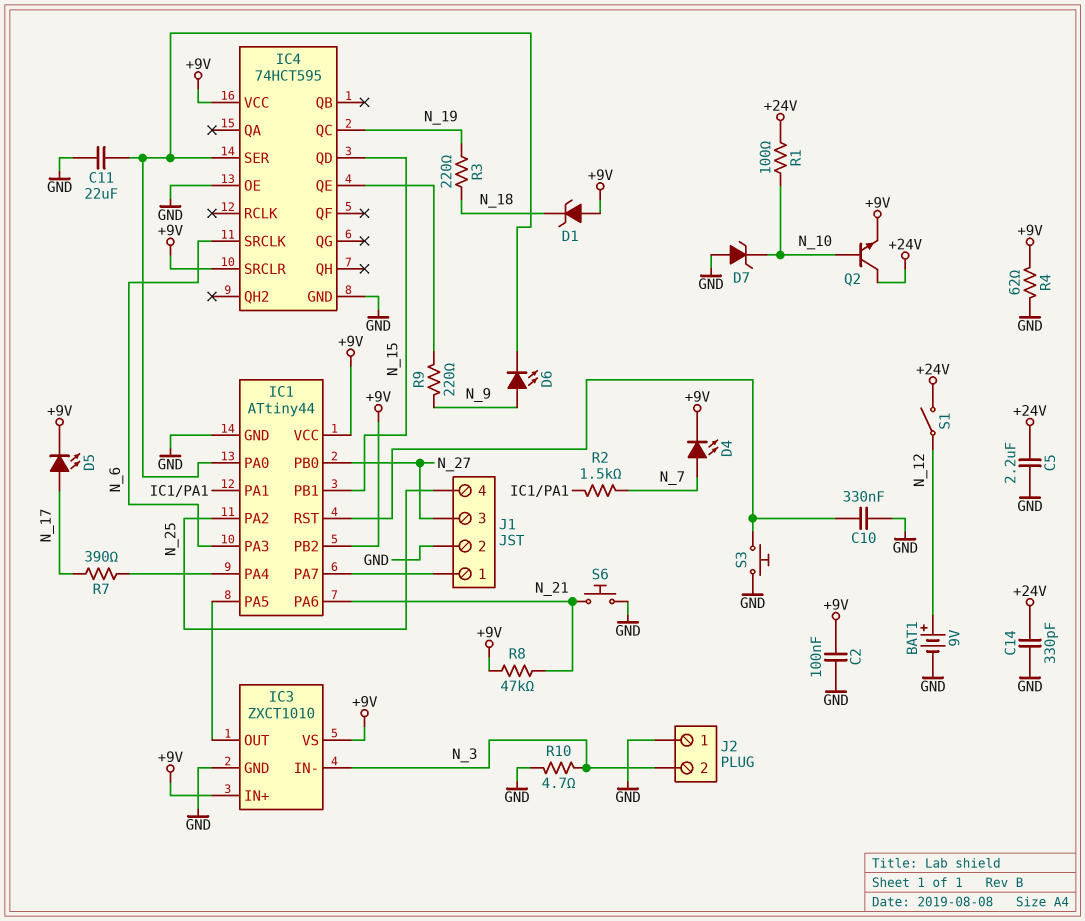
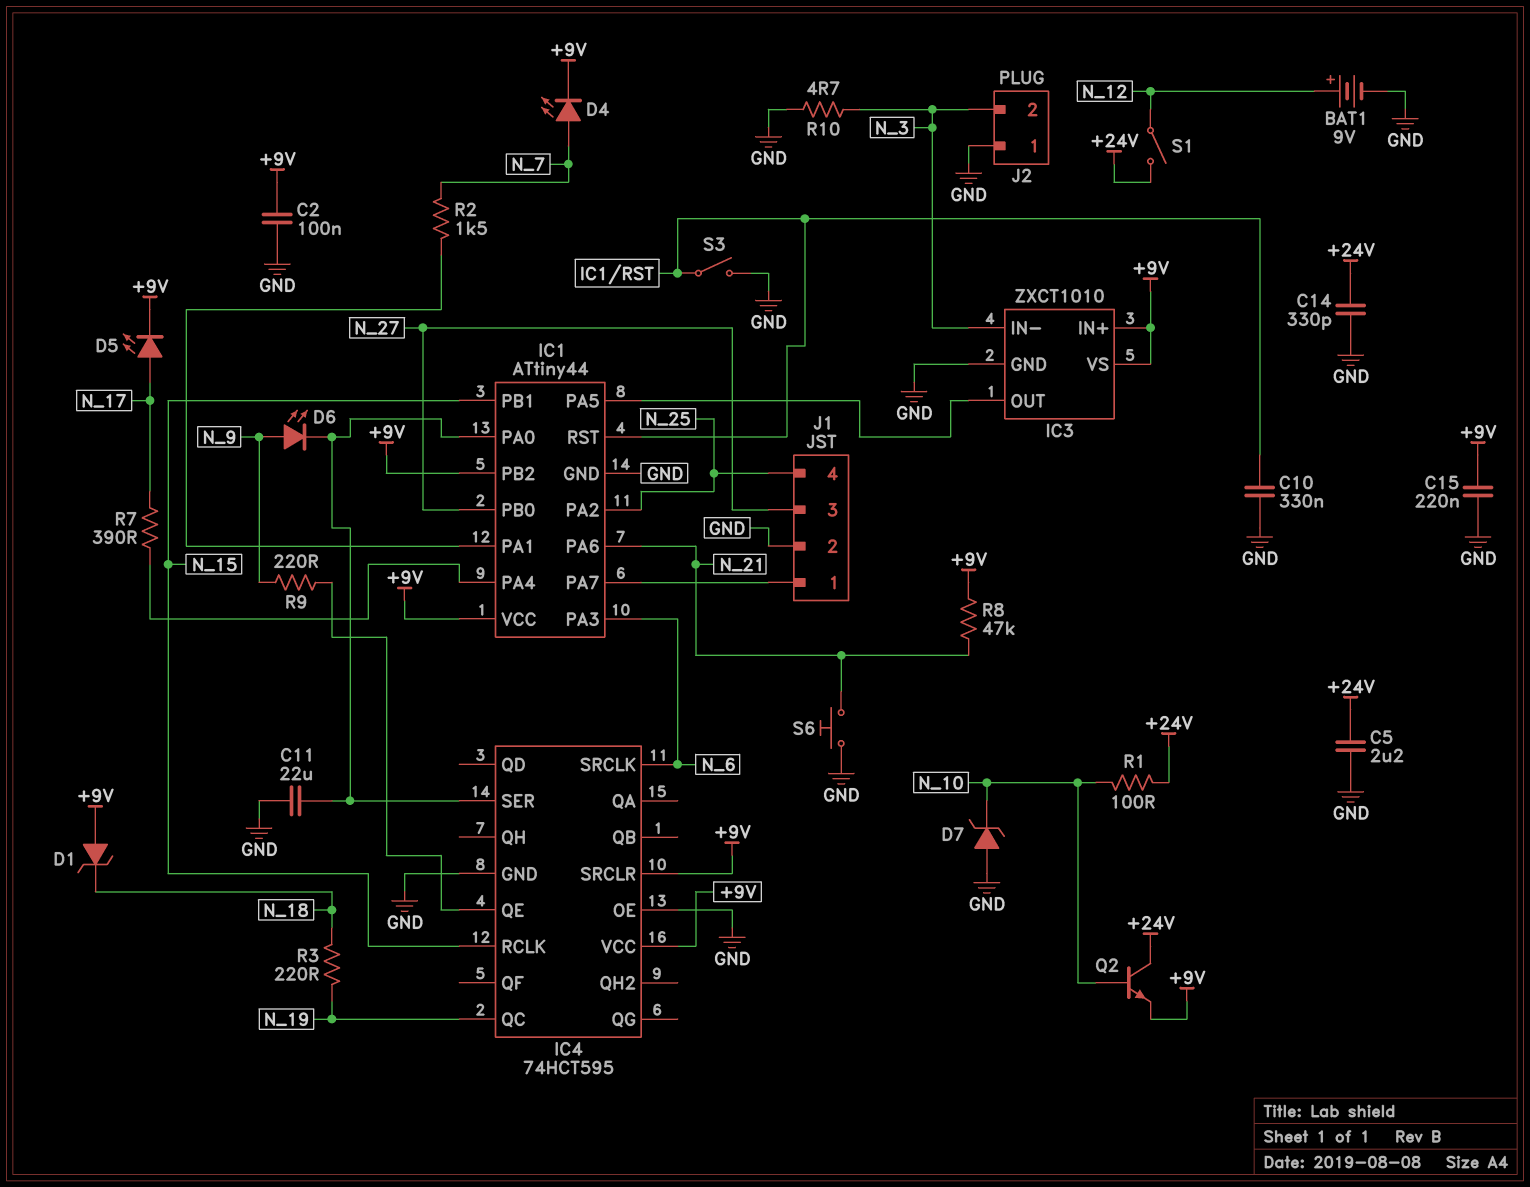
C15: none -> 220nF (+9V, GND)
IC4 pin QD: N_15 -> none
IC4 pin RCLK: none -> N_15
R4: 62 (+9V, GND) -> none
S3: button (GND, IC1/RST) -> switch (GND, IC1/RST)

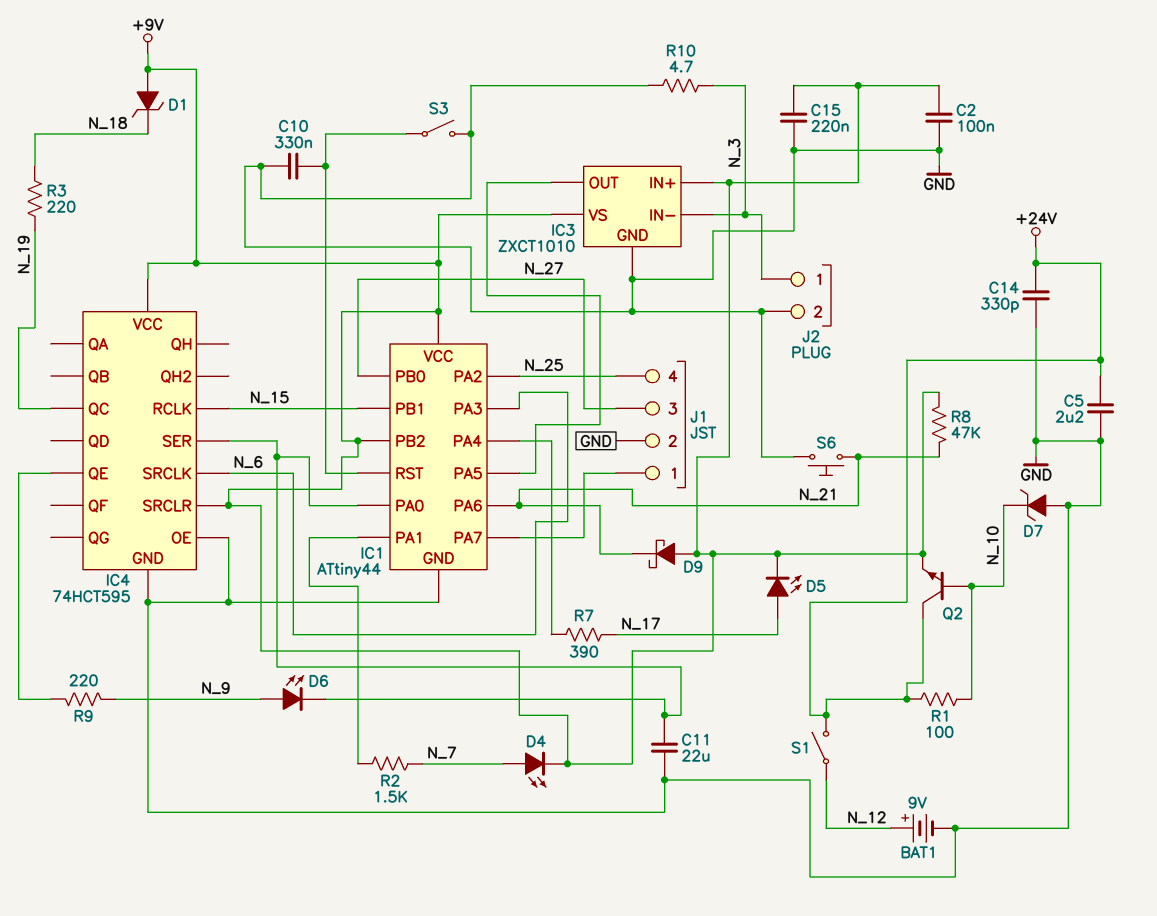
D9: none -> schottky (A +9V, K N_21)
J2 pin 1: GND -> N_3
J2 pin 2: N_3 -> GND

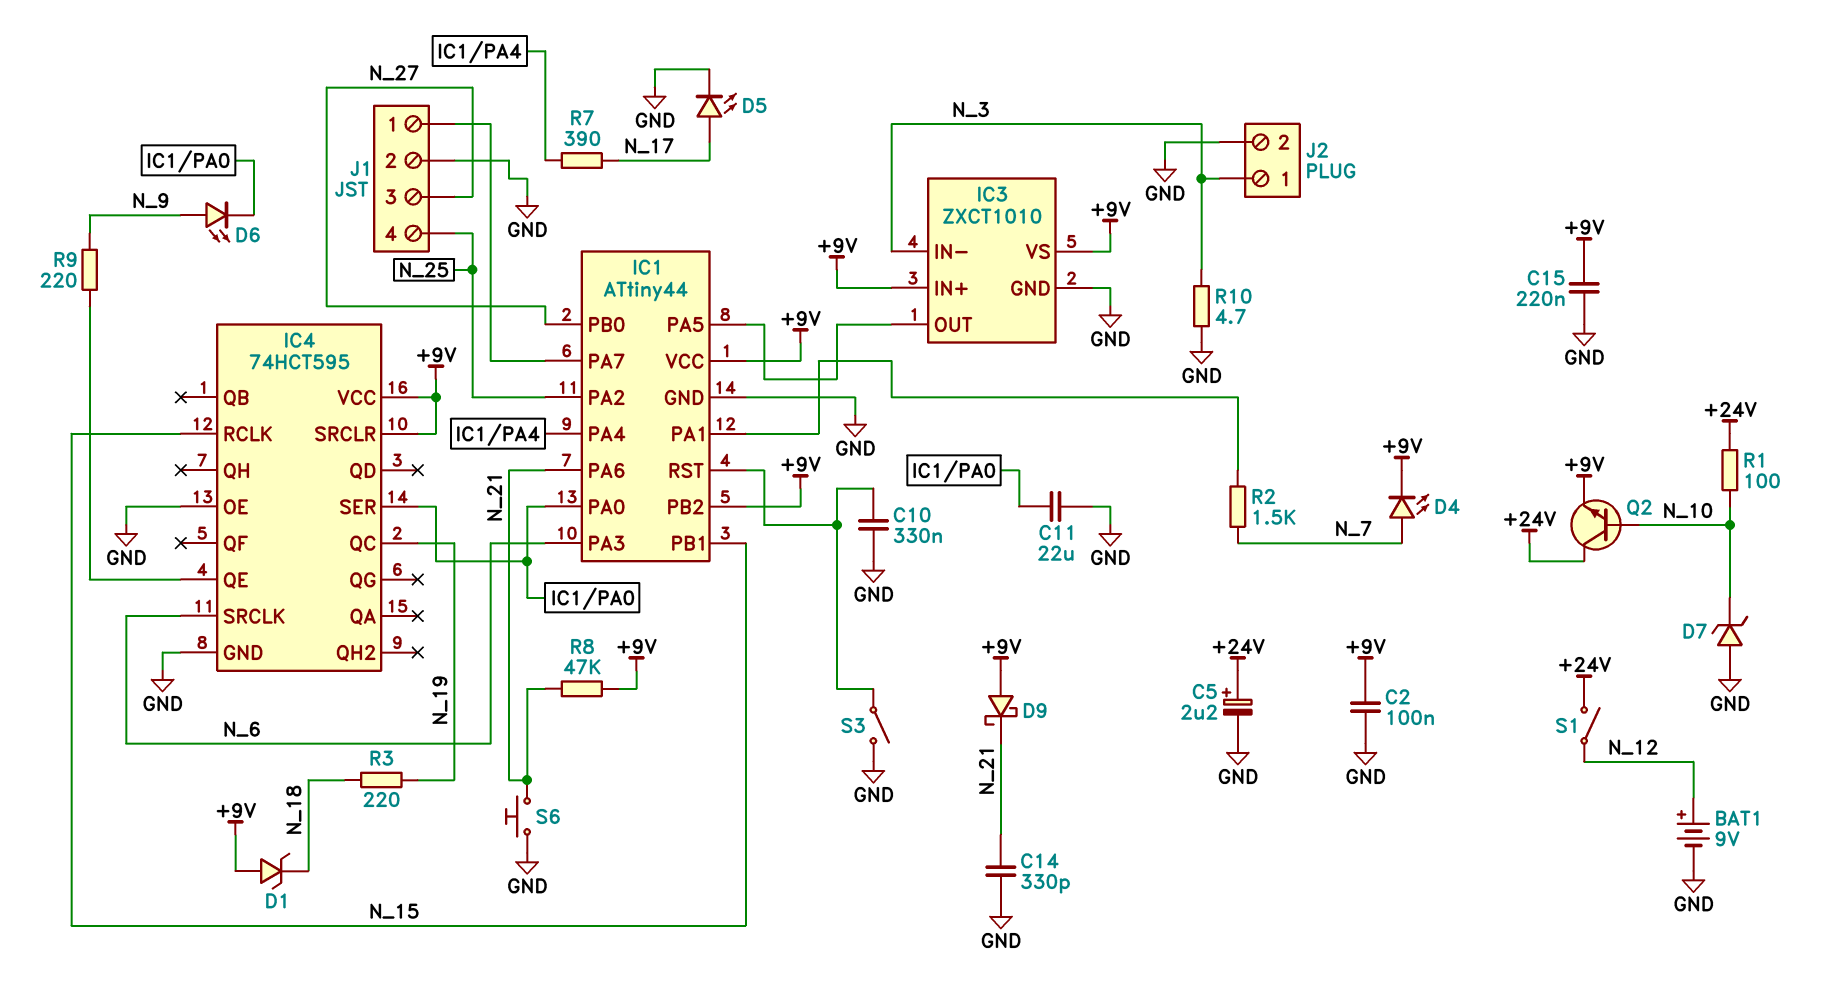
C5: 2.2uF (+24V, GND) -> 2.2uF (plus +24V, minus GND)
C14: 330pF (+24V, GND) -> 330pF (GND, N_21)
D5: LED (A N_17, K +9V) -> LED (A N_17, K GND)

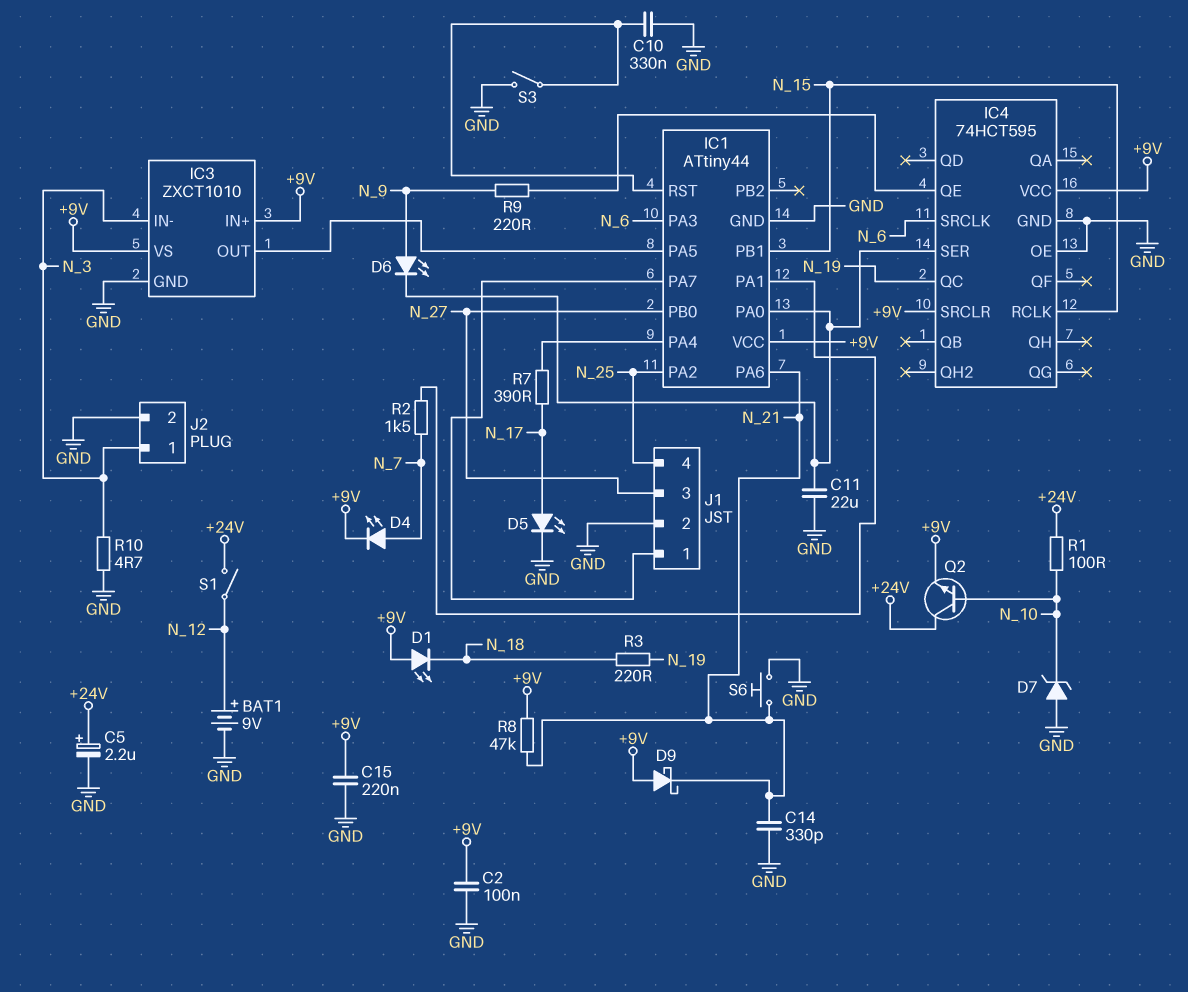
D1: zener (A +9V, K N_18) -> LED (A +9V, K N_18)
IC1 pin PB2: +9V -> none

